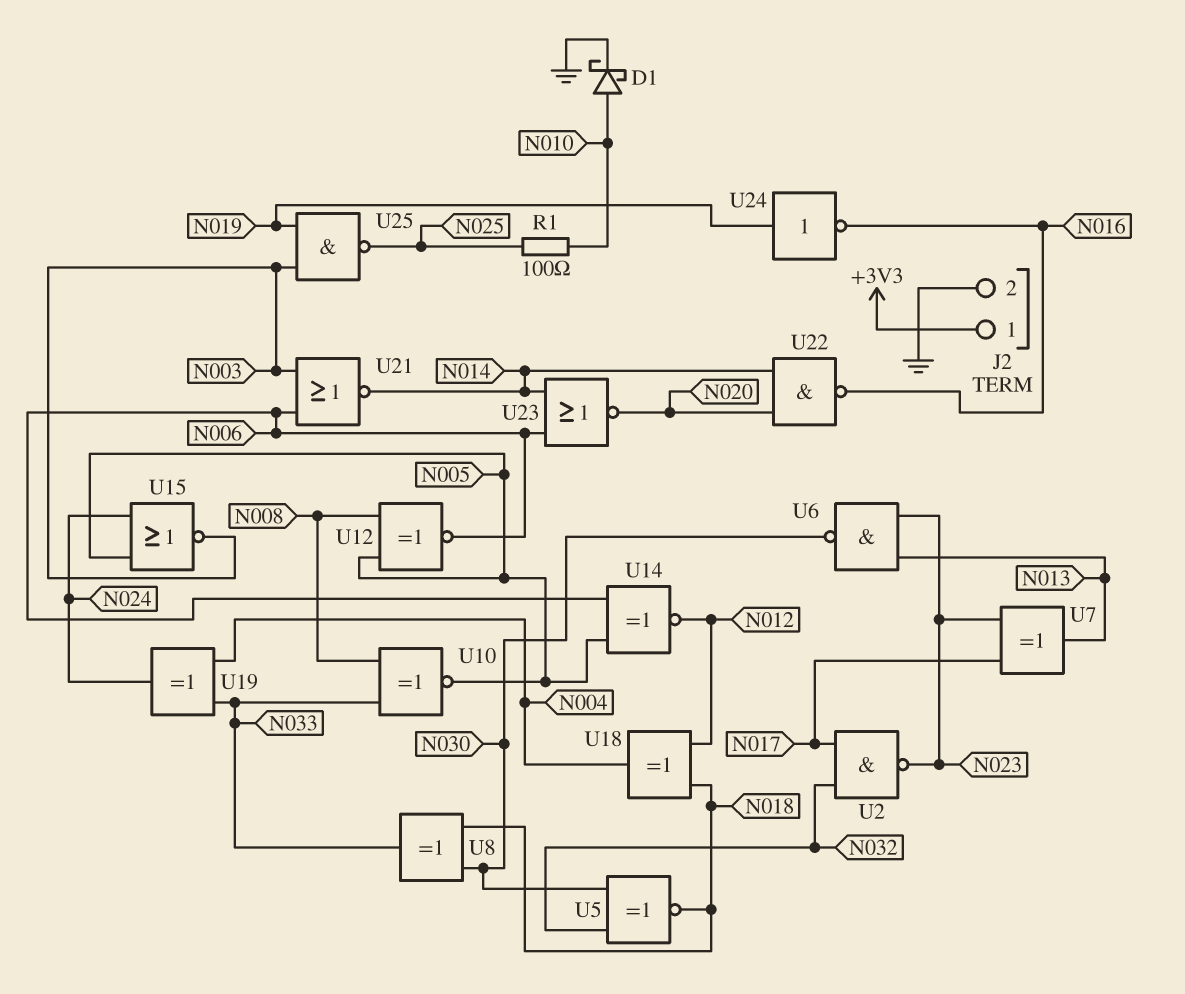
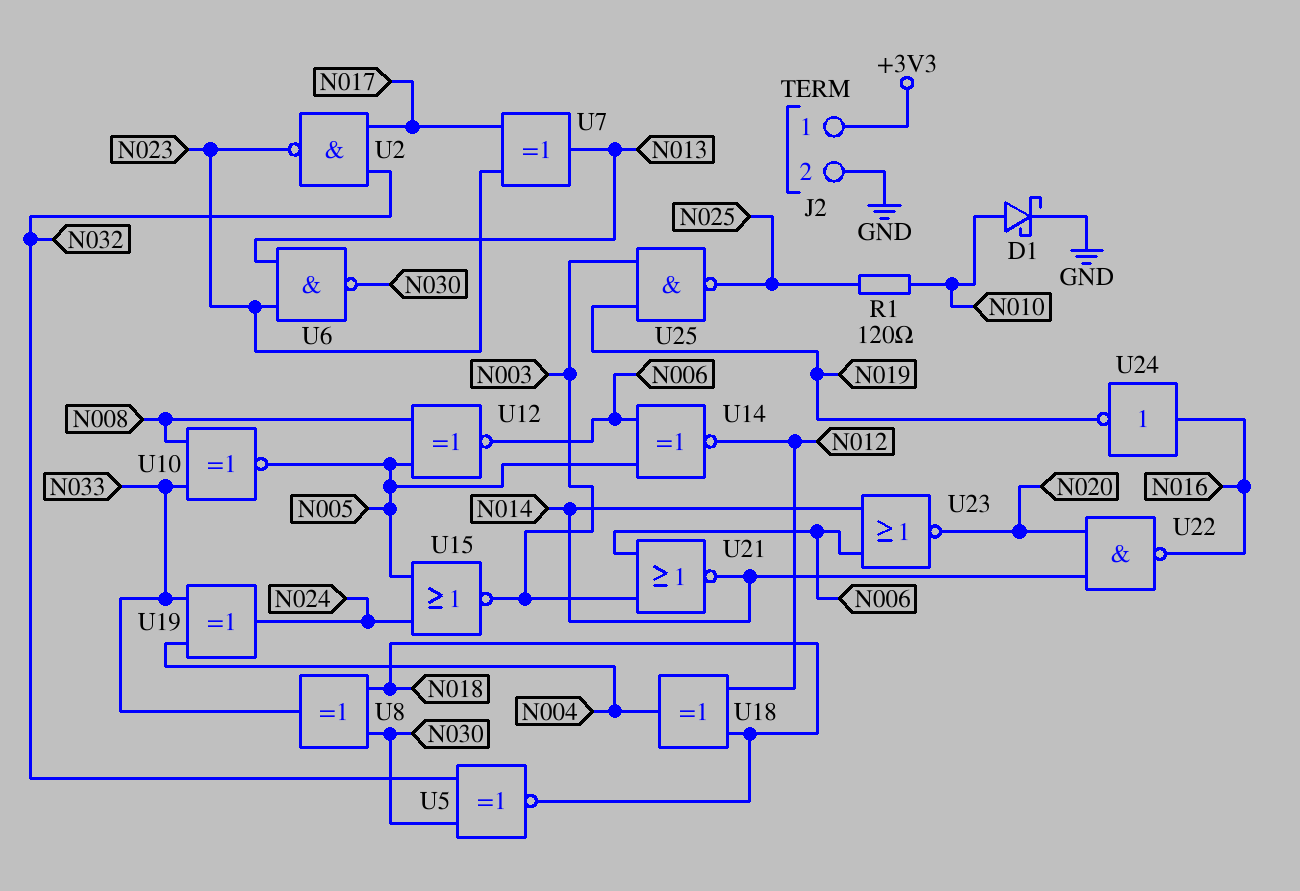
R1: 100 (N010, N025) -> 120 (N010, N025)
U24: NOT (in N019, out N016) -> NOT (in N016, out N019)

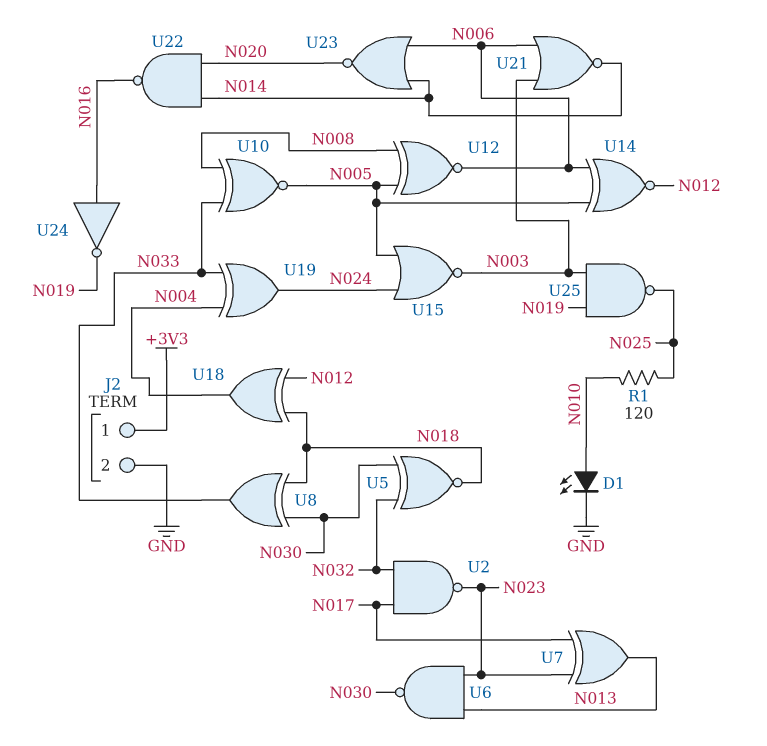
D1: schottky (A N010, K GND) -> LED (A N010, K GND)

